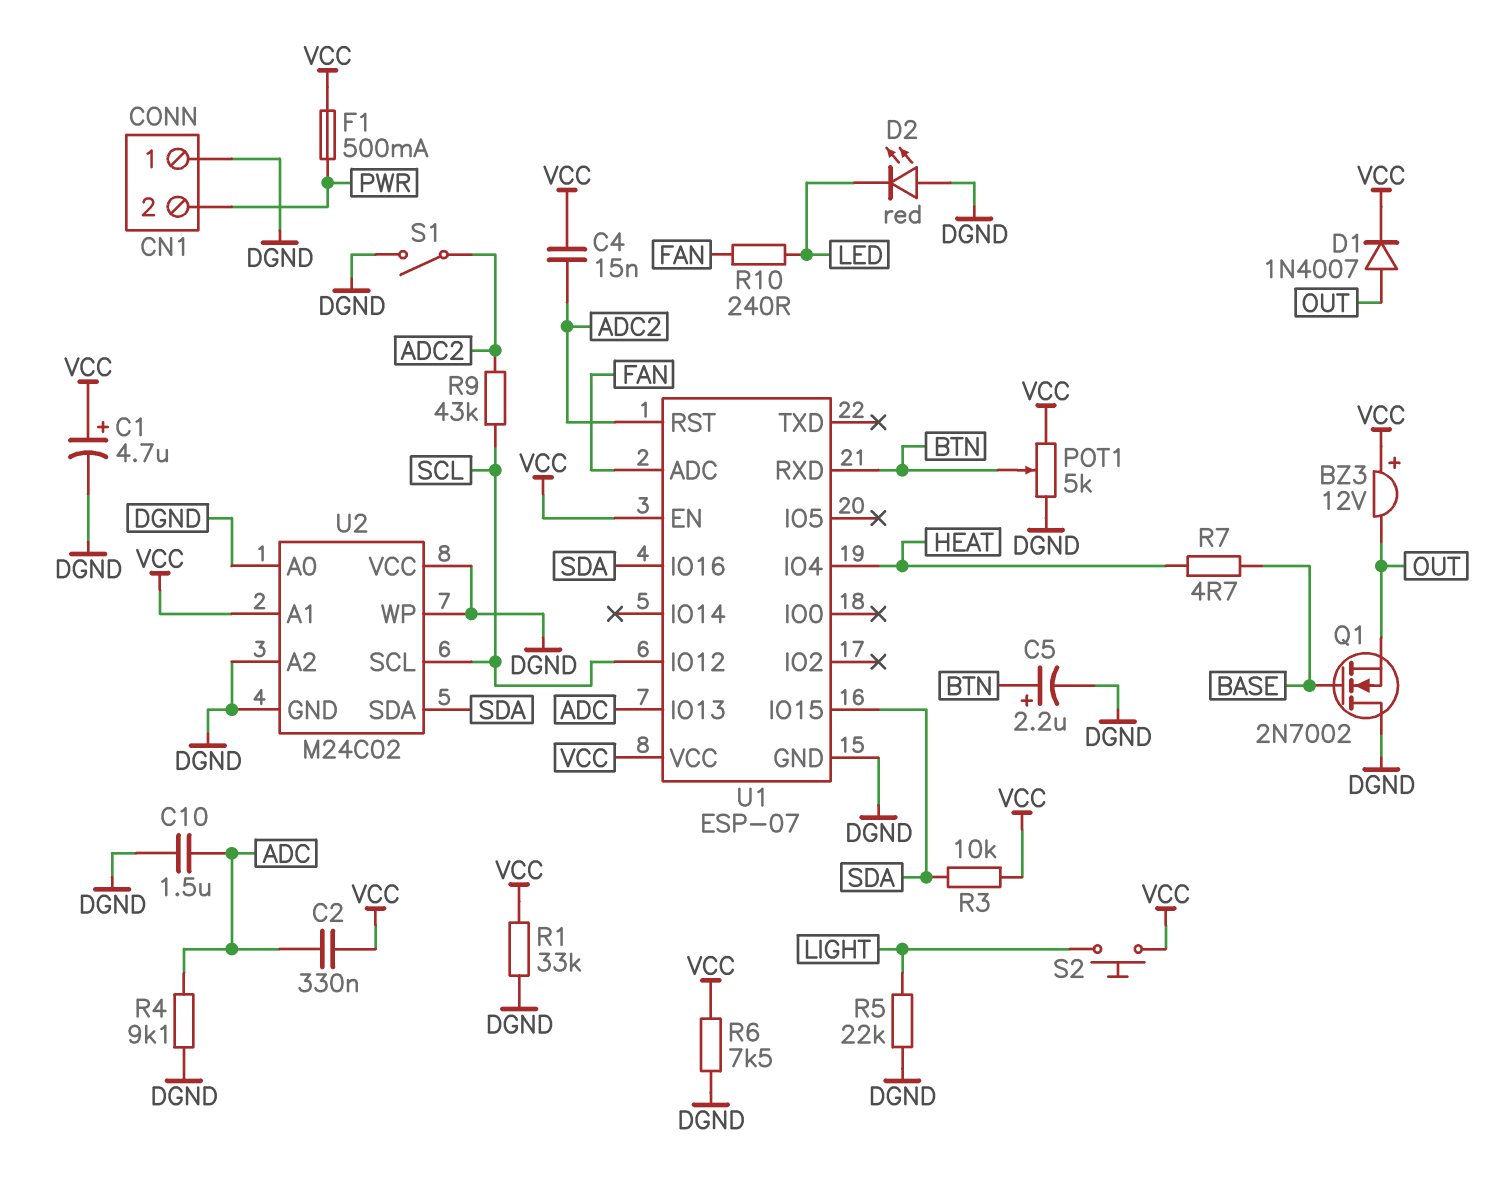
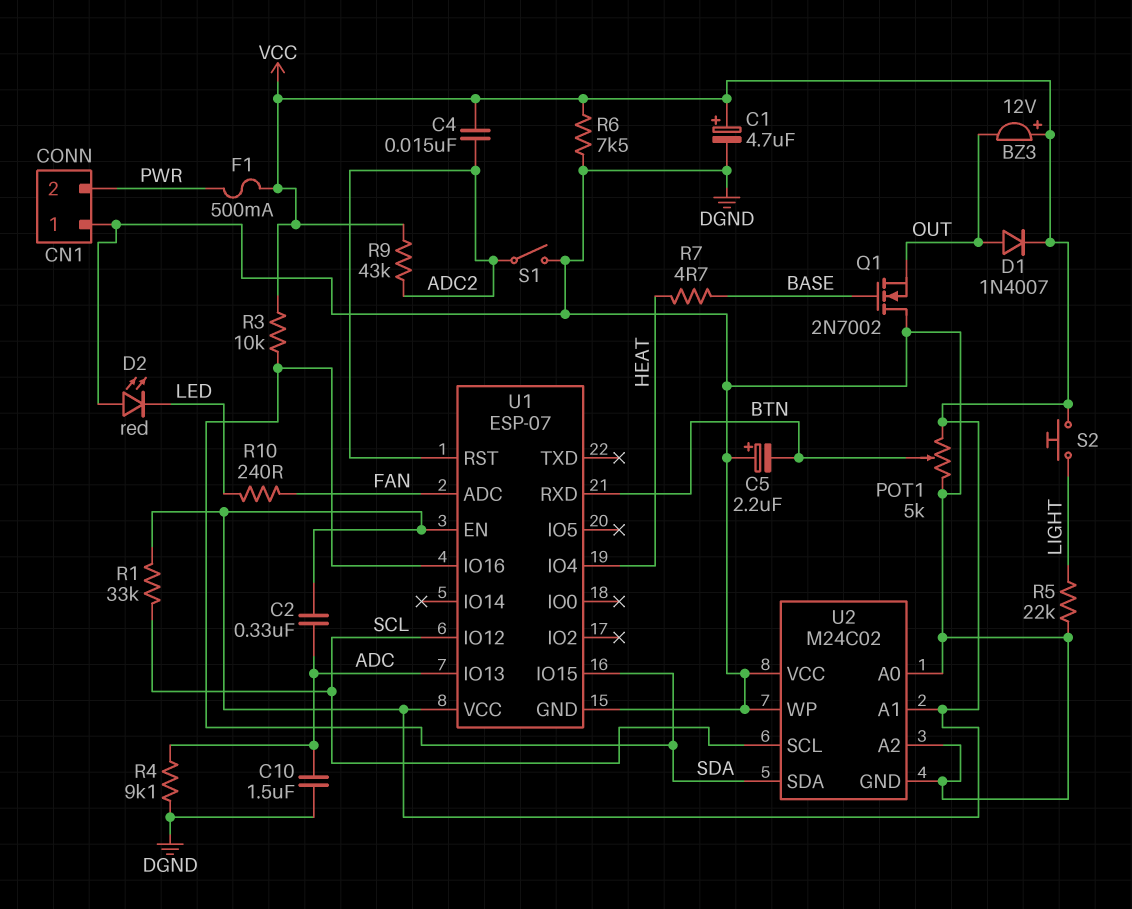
C5: 2.2uF (plus BTN, minus DGND) -> 2.2uF (plus DGND, minus BTN)
R1: 33k (DGND, VCC) -> 33k (SCL, VCC)
R9: 43k (ADC2, SCL) -> 43k (ADC2, VCC)

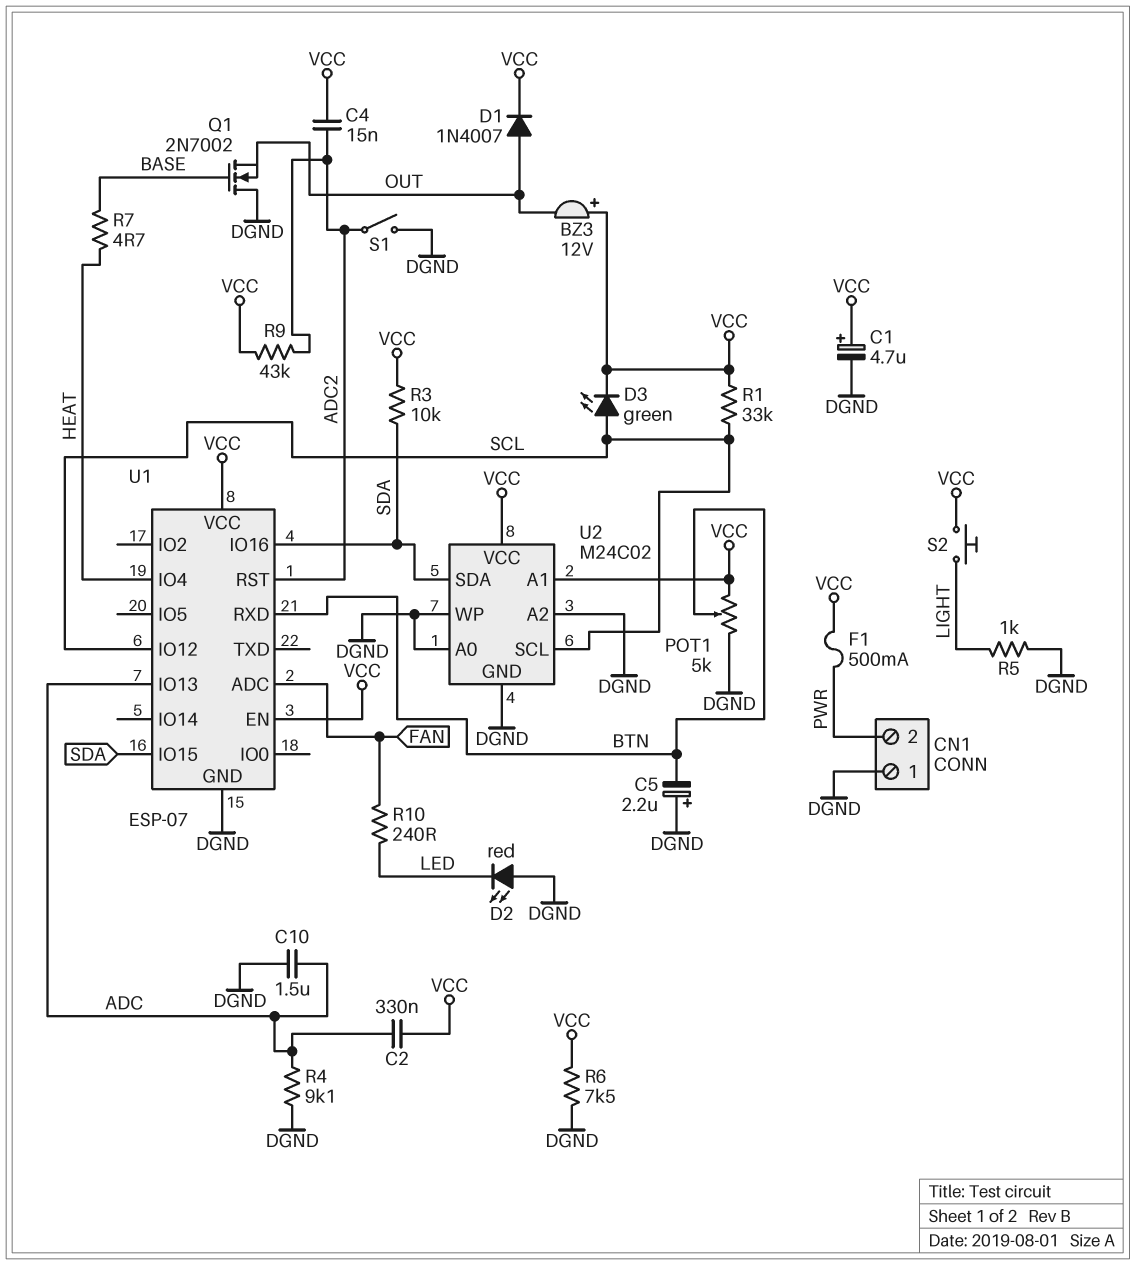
D3: none -> LED green (A SCL, K VCC)
R5: 22k (DGND, LIGHT) -> 1k (DGND, LIGHT)
U2 pin VCC: DGND -> VCC

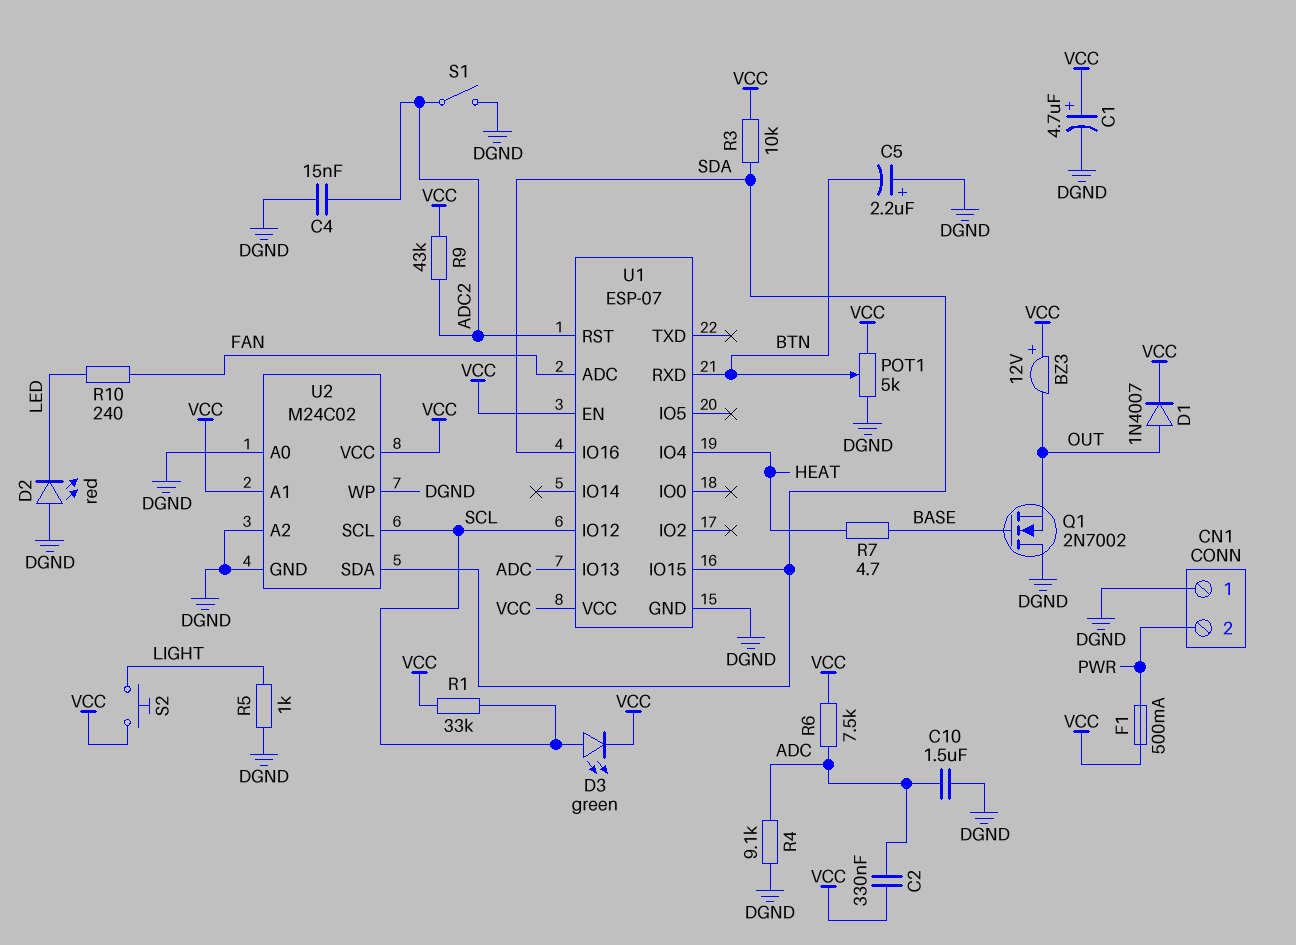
C4: 15nF (ADC2, VCC) -> 15nF (ADC2, DGND)
R6: 7.5k (DGND, VCC) -> 7.5k (ADC, VCC)

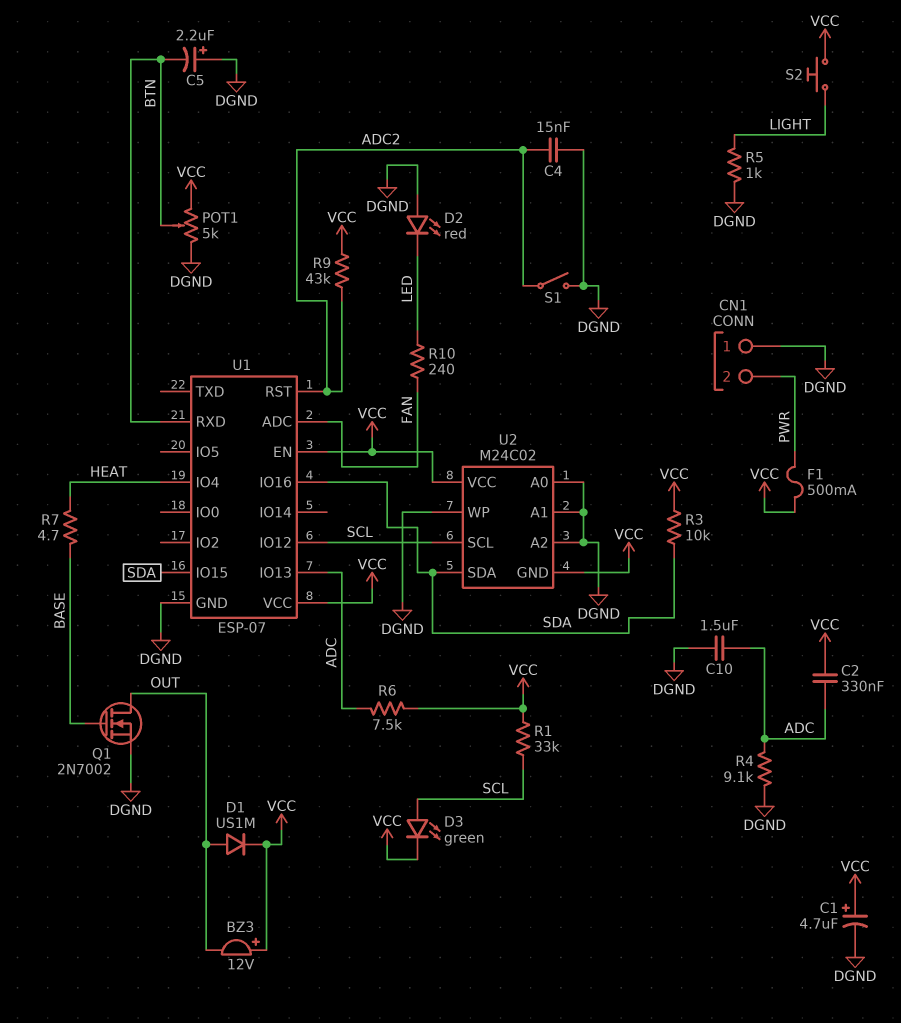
D1: diode 1N4007 (A OUT, K VCC) -> diode US1M (A OUT, K VCC)
Q1: NMOS 2N7002 (G BASE, D DGND, S OUT) -> NMOS 2N7002 (G BASE, D OUT, S DGND)
U2 pin A1: VCC -> DGND
U2 pin GND: DGND -> VCC

